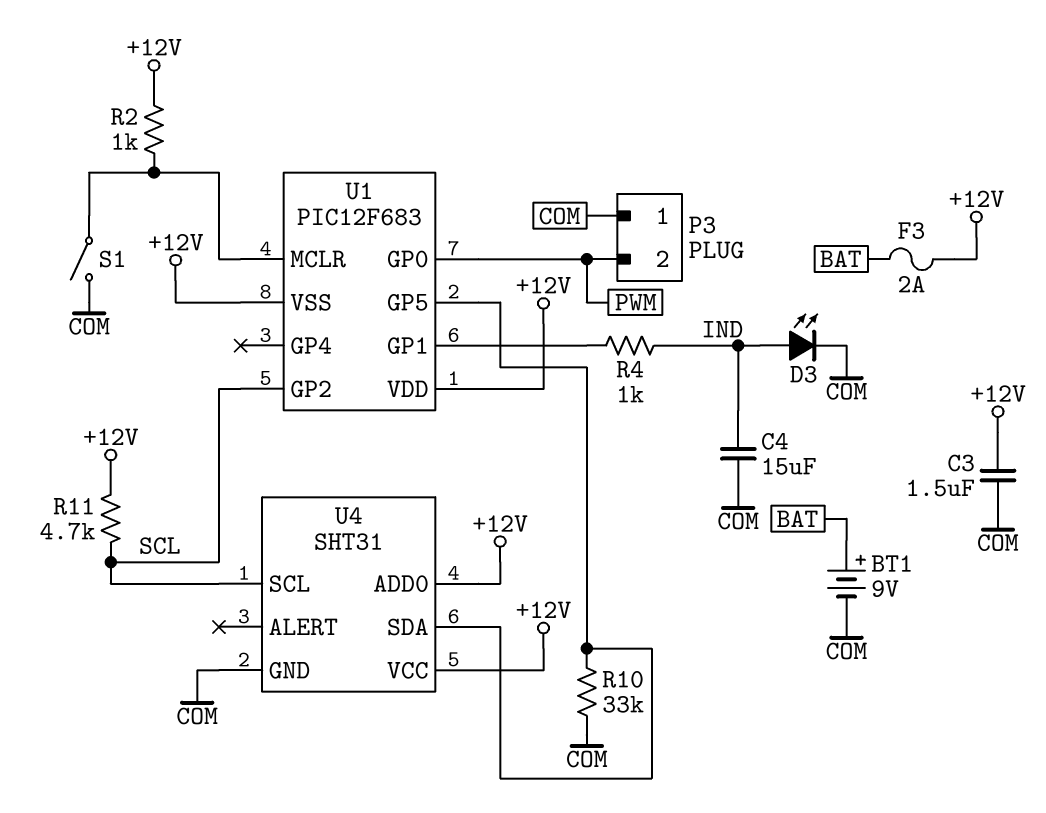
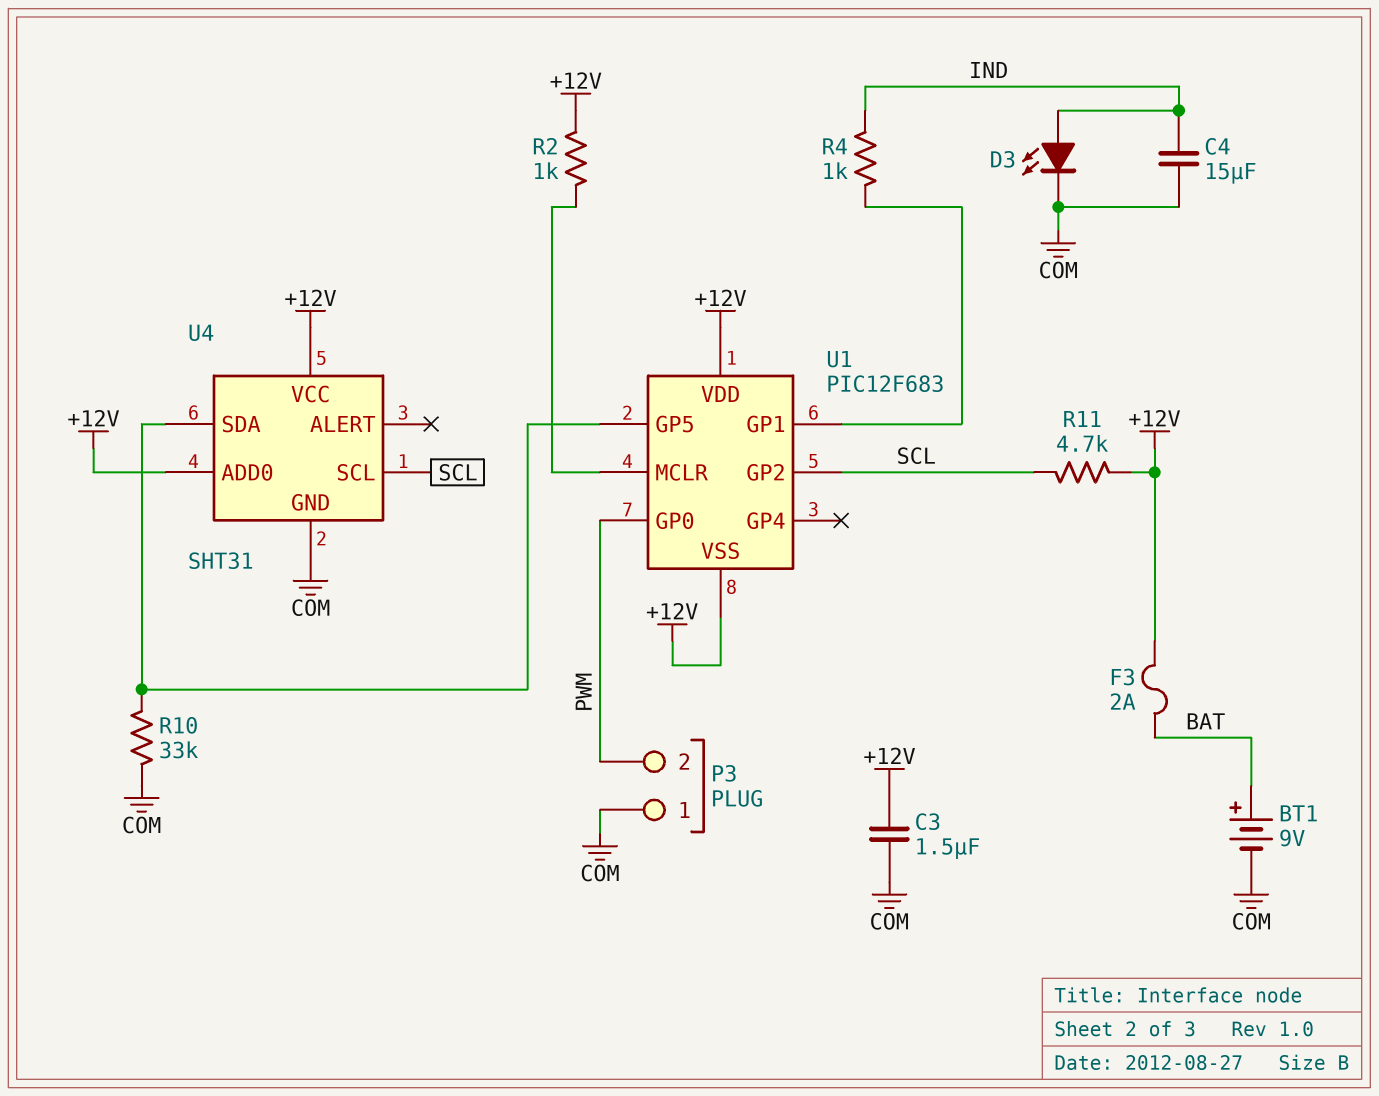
S1: switch (COM, U1/MCLR) -> none

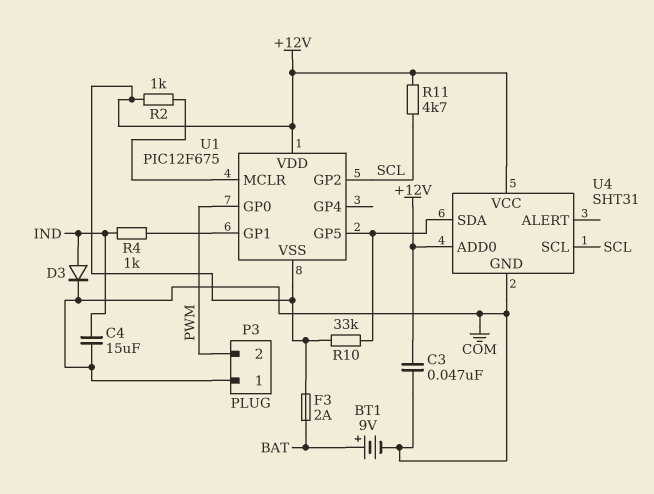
C3: 1.5uF (+12V, COM) -> 47nF (+12V, COM)
D3: LED (A IND, K COM) -> diode (A IND, K COM)
R10: 33k (COM, U1/GP5) -> 33k (+12V, U1/GP5)
U1: PIC12F683 -> PIC12F675

